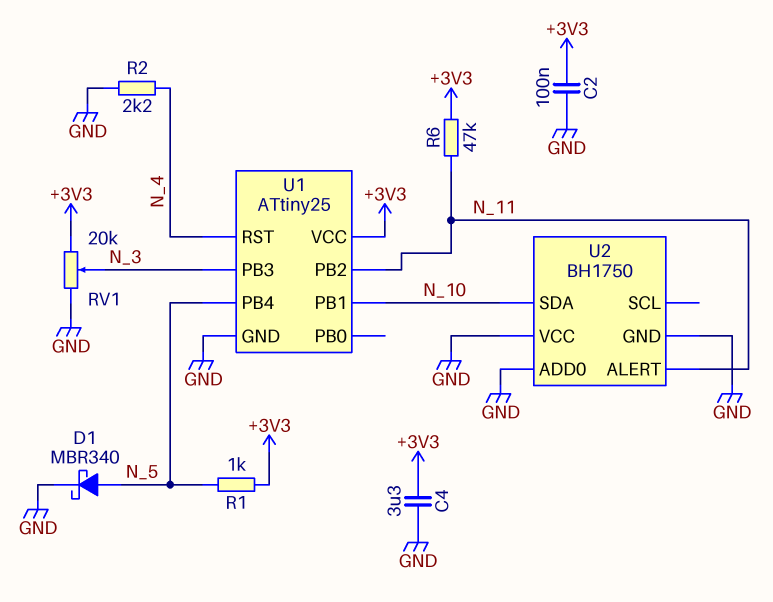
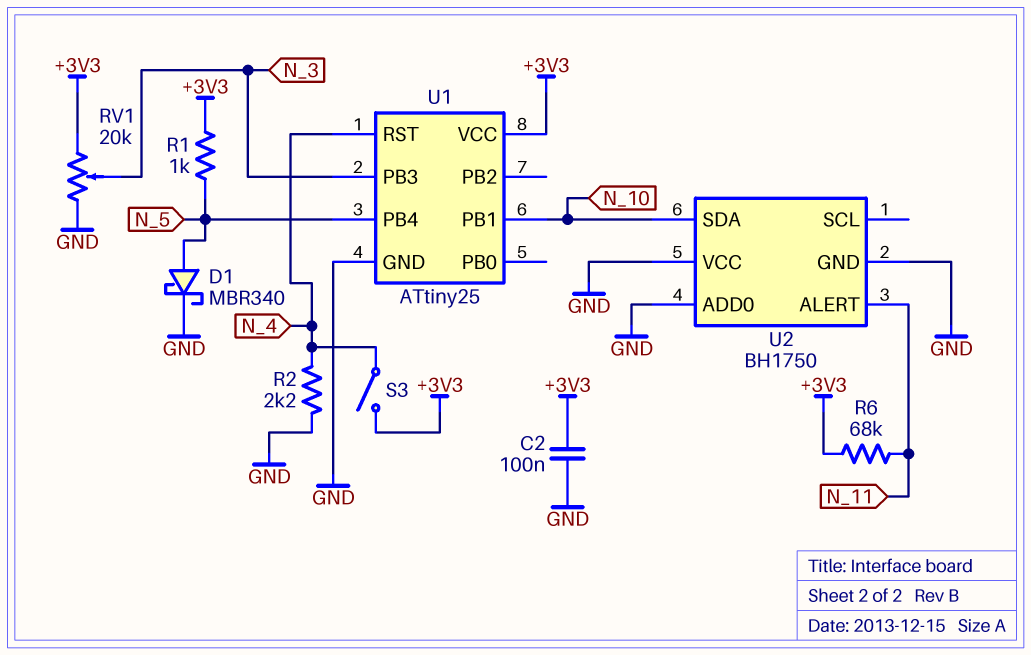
C4: 3.3uF (+3V3, GND) -> none
R6: 47k (+3V3, N_11) -> 68k (+3V3, N_11)
S3: none -> switch (+3V3, N_4)
U1 pin PB2: N_11 -> none

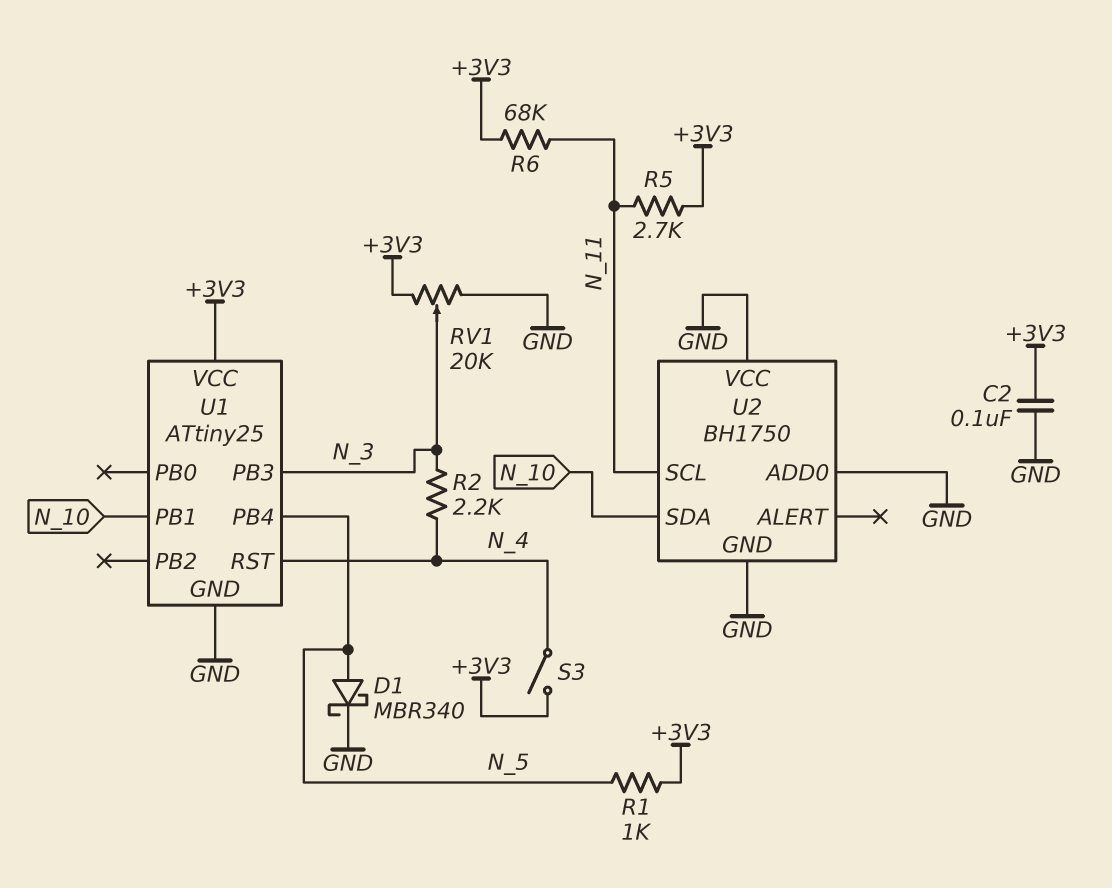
R2: 2.2k (GND, N_4) -> 2.2k (N_3, N_4)
R5: none -> 2.7k (+3V3, N_11)
U2 pin ALERT: N_11 -> none
U2 pin SCL: none -> N_11

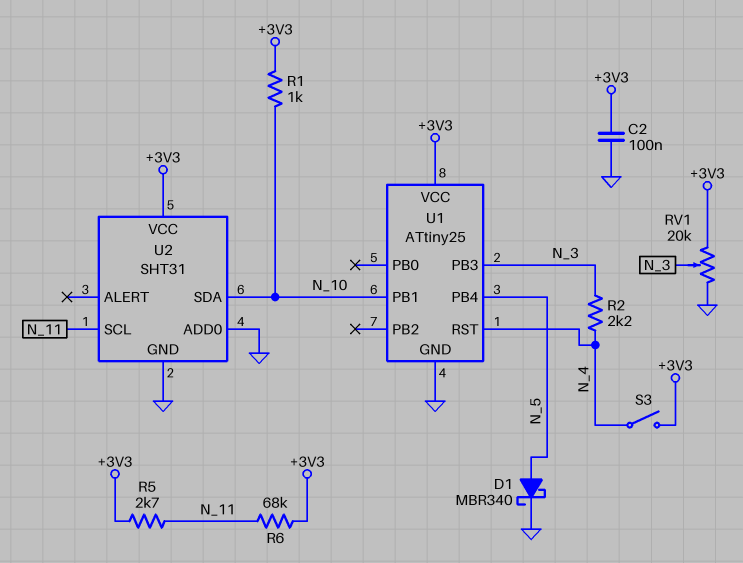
R1: 1k (+3V3, N_5) -> 1k (+3V3, N_10)
U2: BH1750 -> SHT31
U2 pin VCC: GND -> +3V3

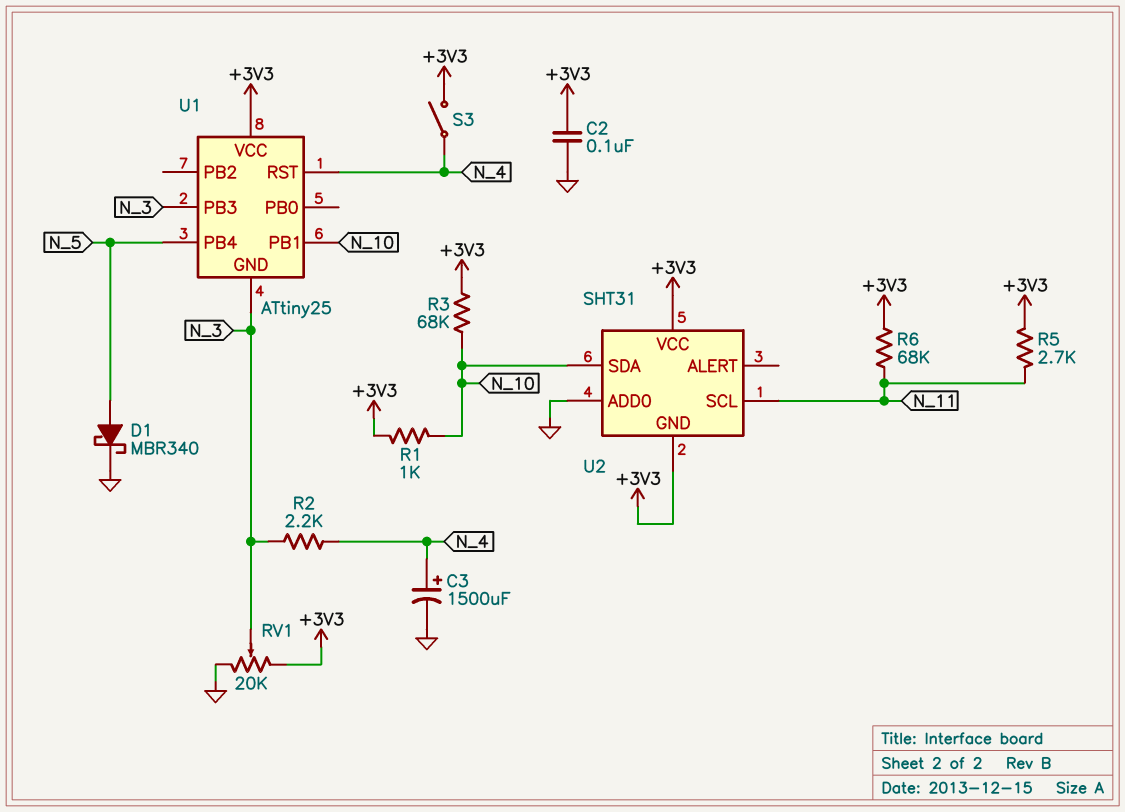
C3: none -> 1500uF (plus N_4, minus GND)
R3: none -> 68k (+3V3, N_10)
U1 pin GND: GND -> N_3
U2 pin GND: GND -> +3V3

